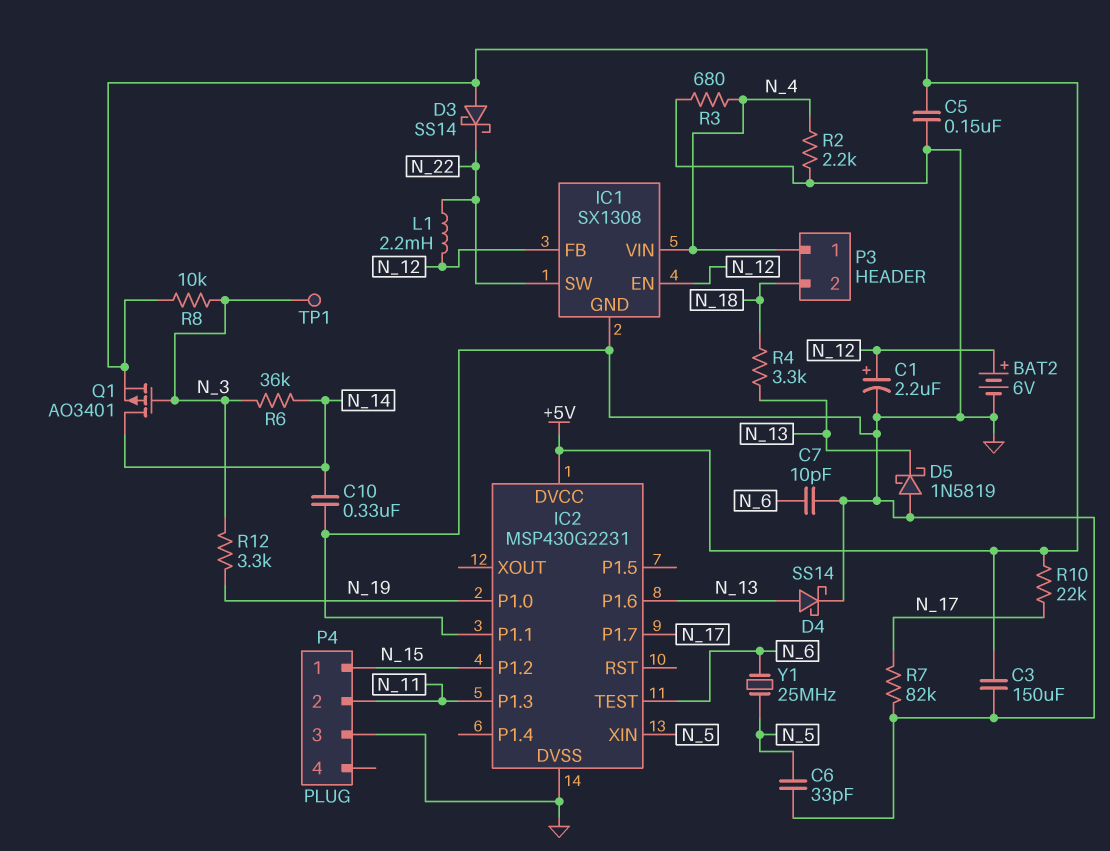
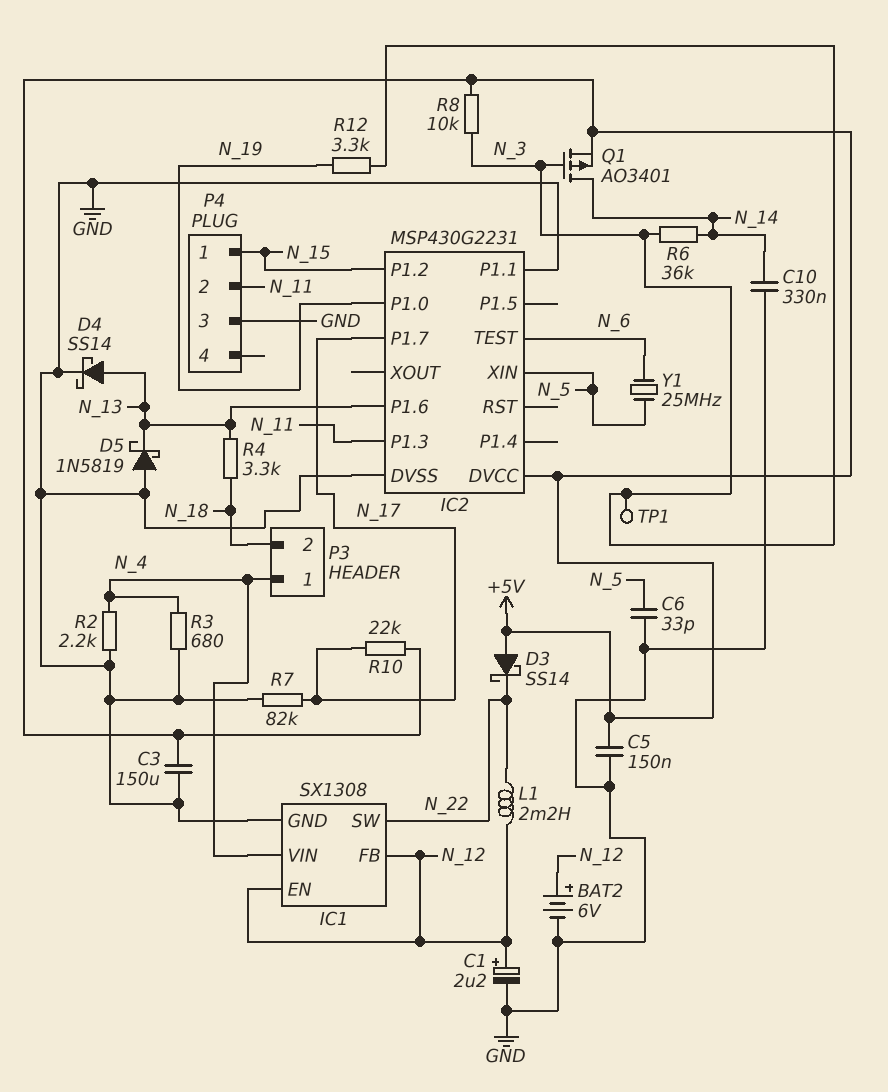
C7: 10pF (GND, N_6) -> none

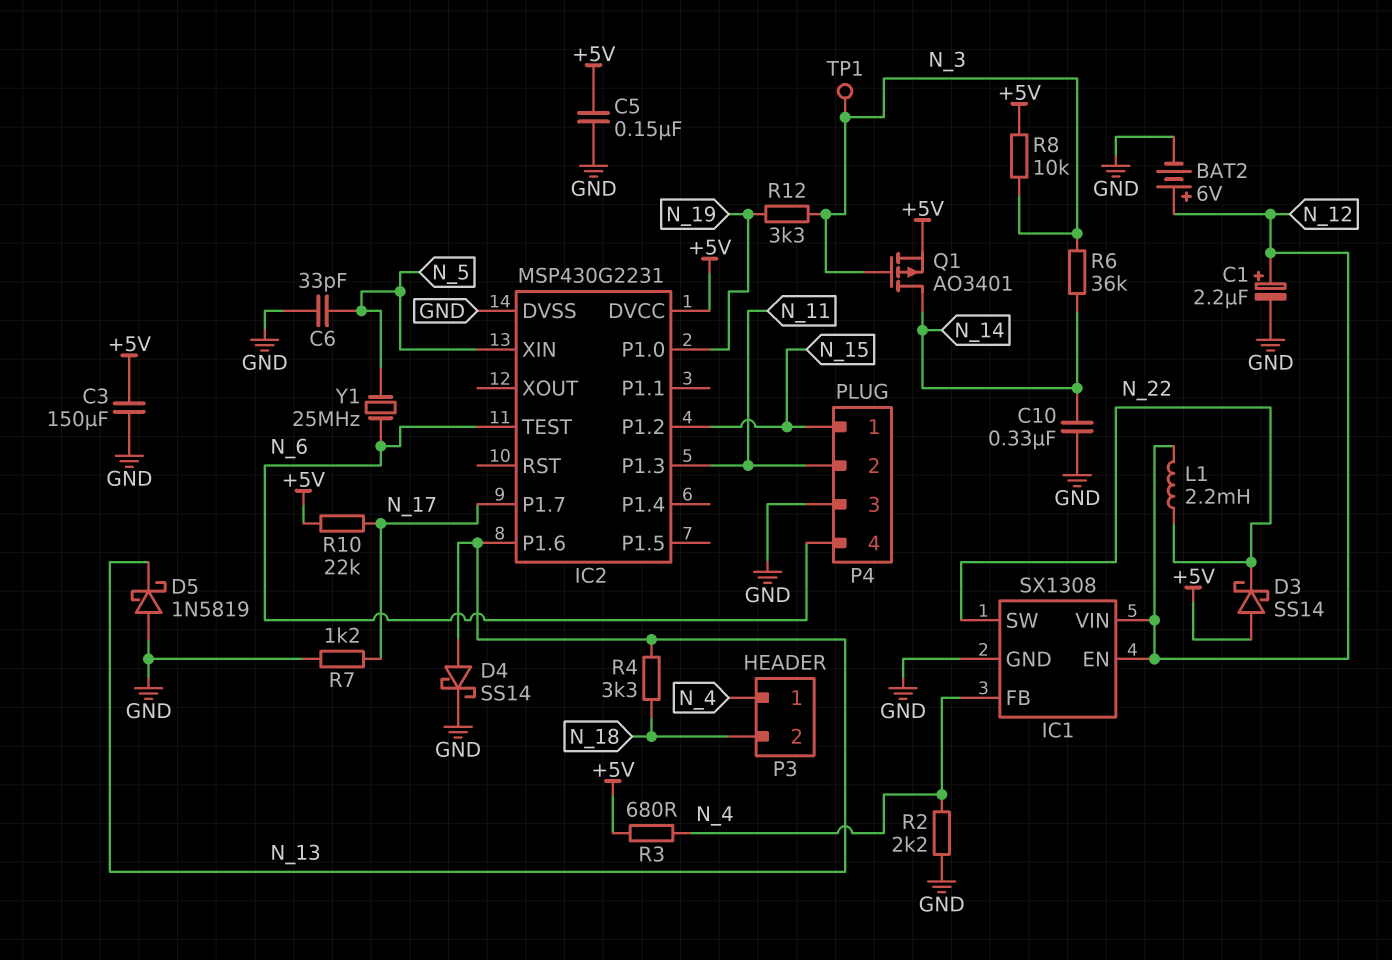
IC1 pin FB: N_12 -> N_4
IC1 pin VIN: N_4 -> N_12
IC2 pin P1.1: GND -> none
P4 pin 4: none -> N_6
R3: 680 (GND, N_4) -> 680 (+5V, N_4)
R7: 82k (GND, N_17) -> 1.2k (GND, N_17)

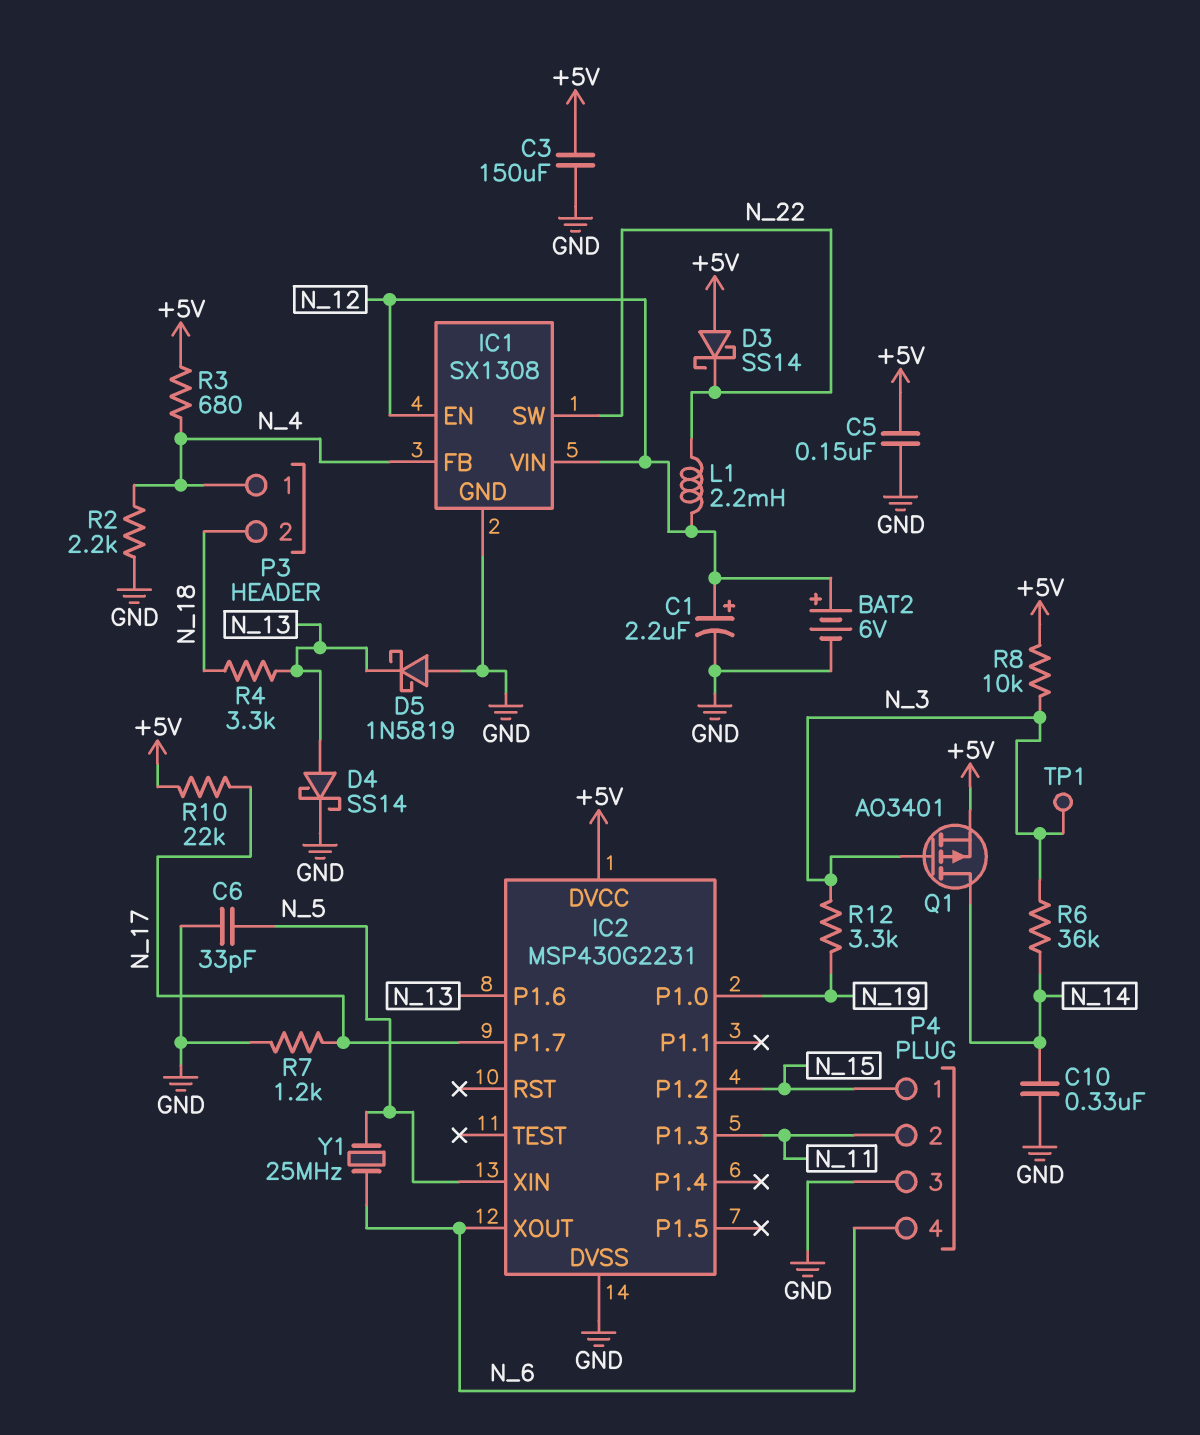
IC2 pin TEST: N_6 -> none
IC2 pin XOUT: none -> N_6

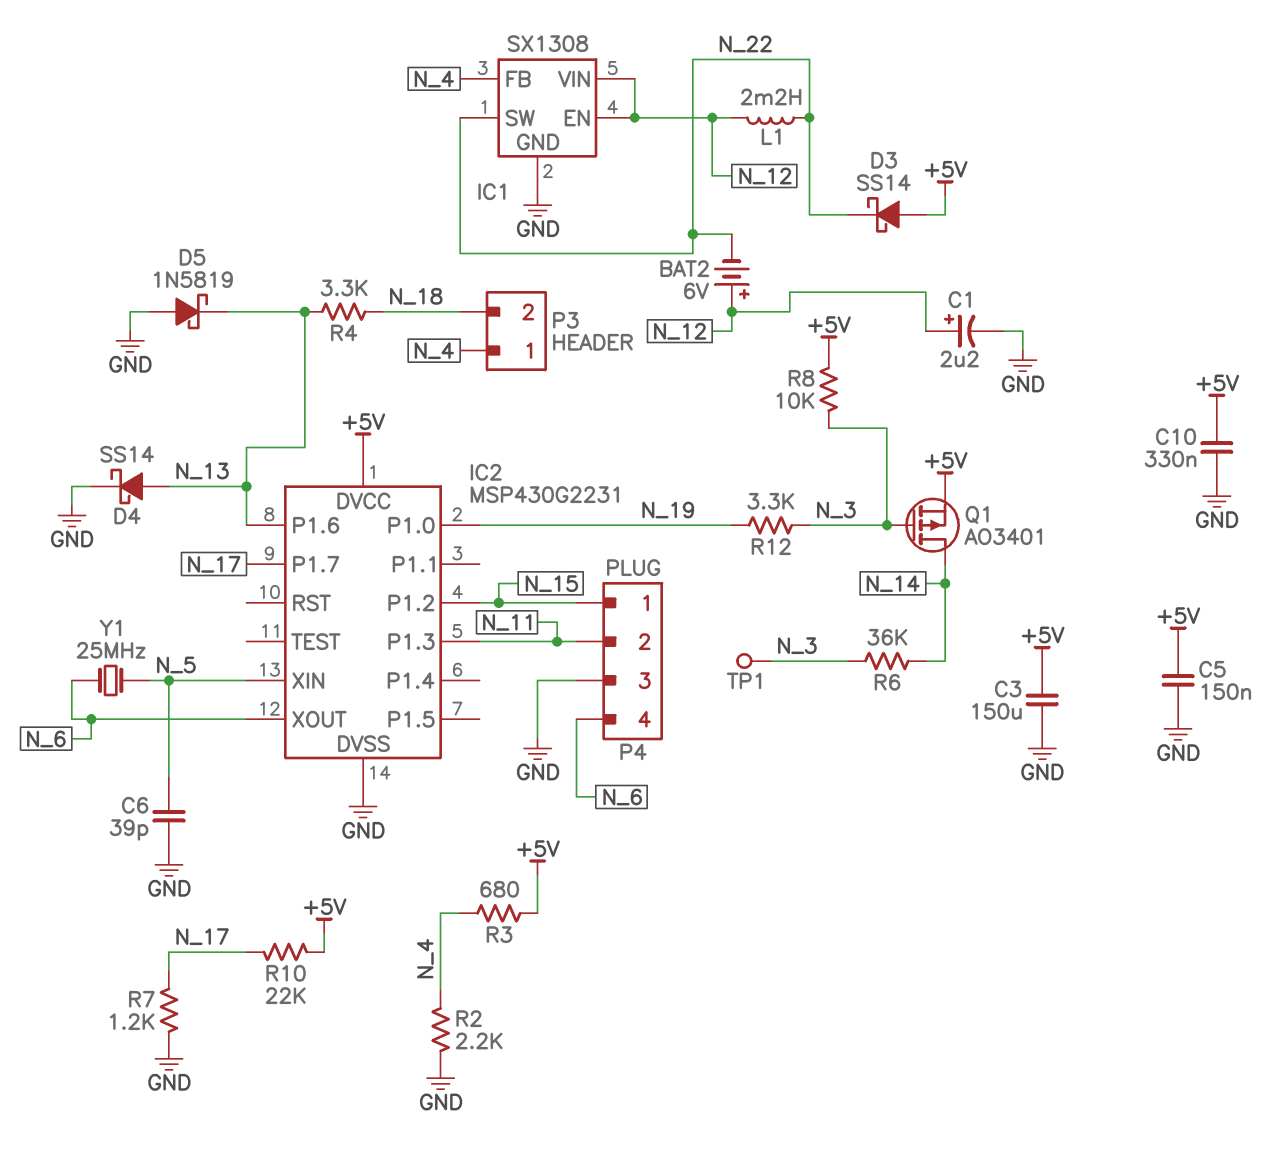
BAT2: 6V (plus N_12, minus GND) -> 6V (plus N_12, minus N_22)
C6: 33pF (GND, N_5) -> 39pF (GND, N_5)
C10: 330nF (GND, N_14) -> 330nF (+5V, GND)

